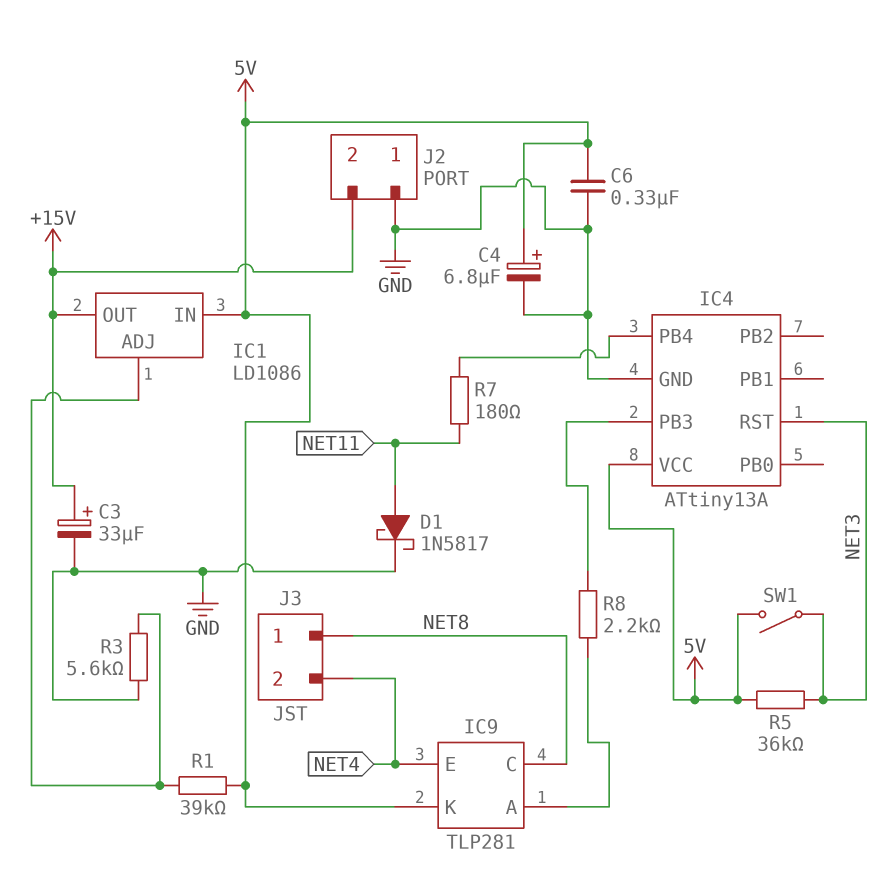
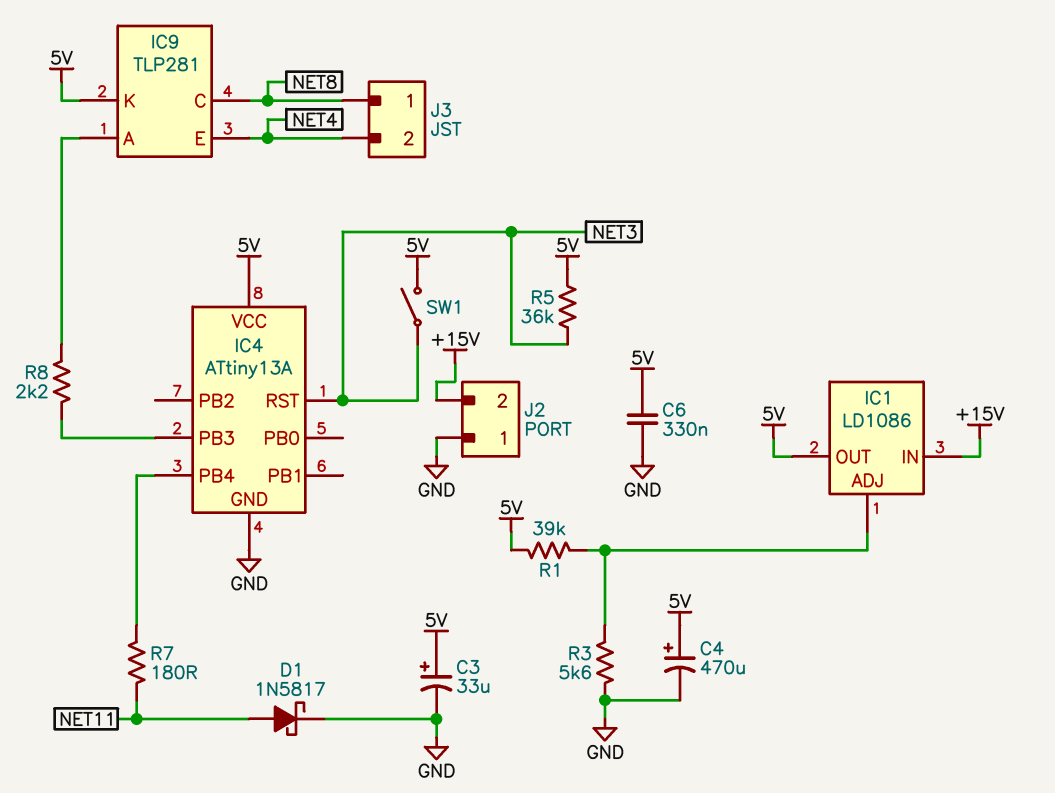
C3: 33uF (plus +15V, minus GND) -> 33uF (plus 5V, minus GND)
C4: 6.8uF (plus 5V, minus GND) -> 470uF (plus 5V, minus GND)
IC1 pin IN: 5V -> +15V
IC1 pin OUT: +15V -> 5V

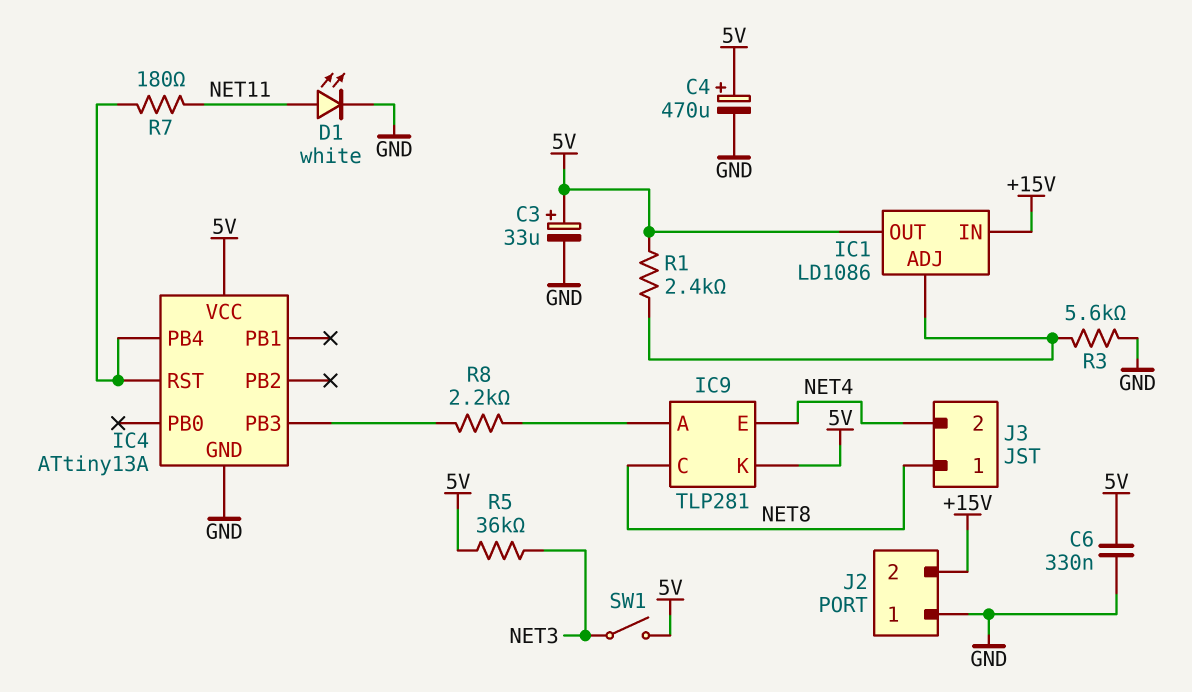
D1: schottky 1N5817 (A NET11, K GND) -> LED white (A NET11, K GND)
IC4 pin RST: NET3 -> IC4/PB4
R1: 39k (5V, IC1/ADJ) -> 2.4k (5V, IC1/ADJ)

